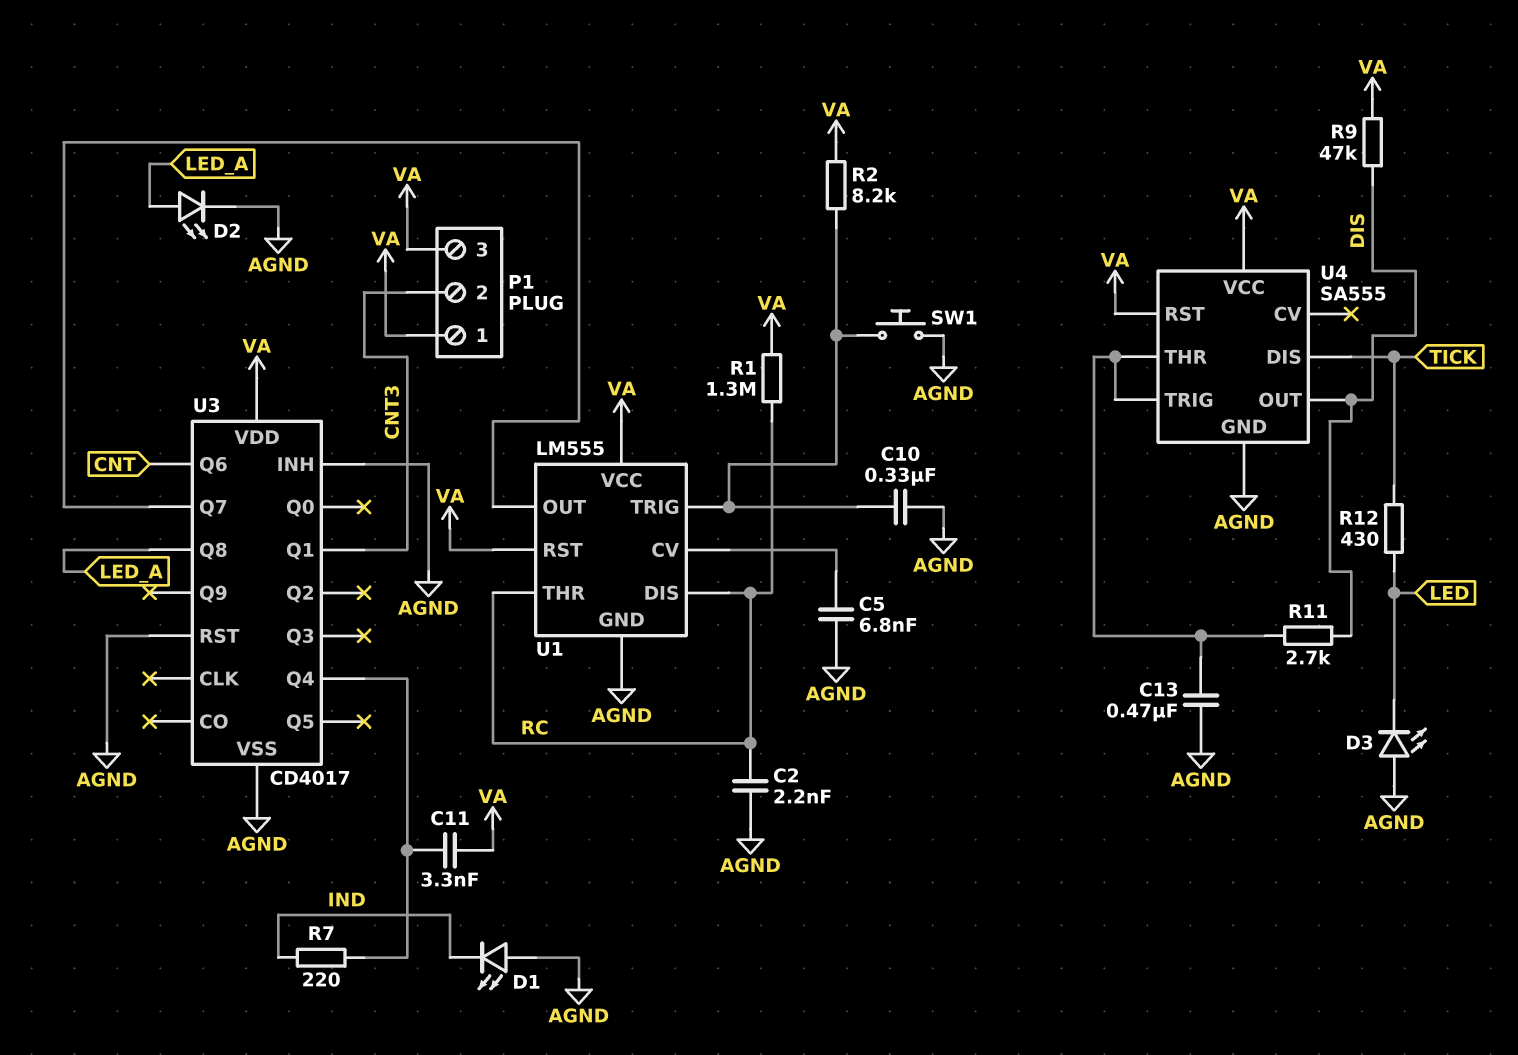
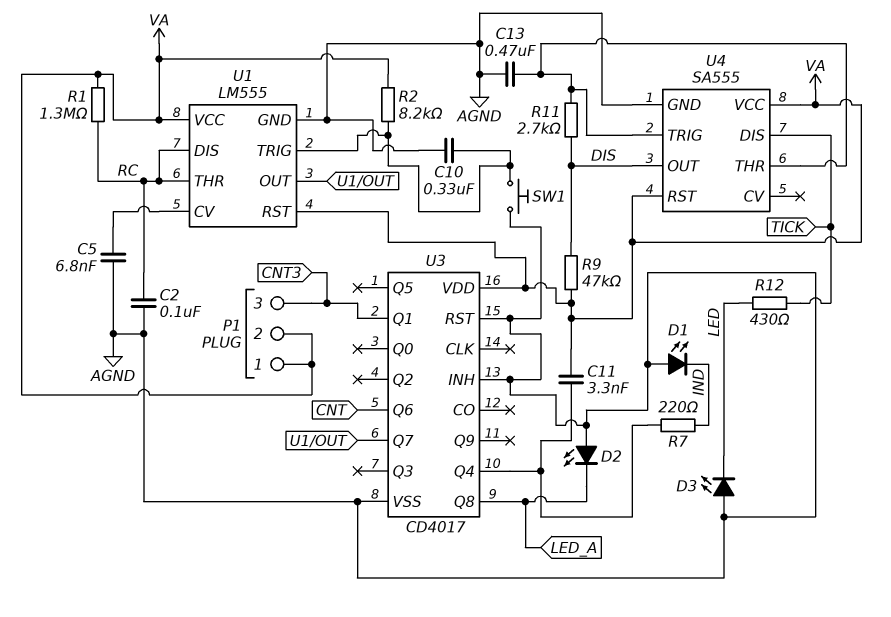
C2: 2.2nF (AGND, RC) -> 100nF (AGND, RC)
D2: LED (A LED_A, K AGND) -> LED (A AGND, K LED_A)
P1 pin 2: CNT3 -> VA
P1 pin 3: VA -> CNT3

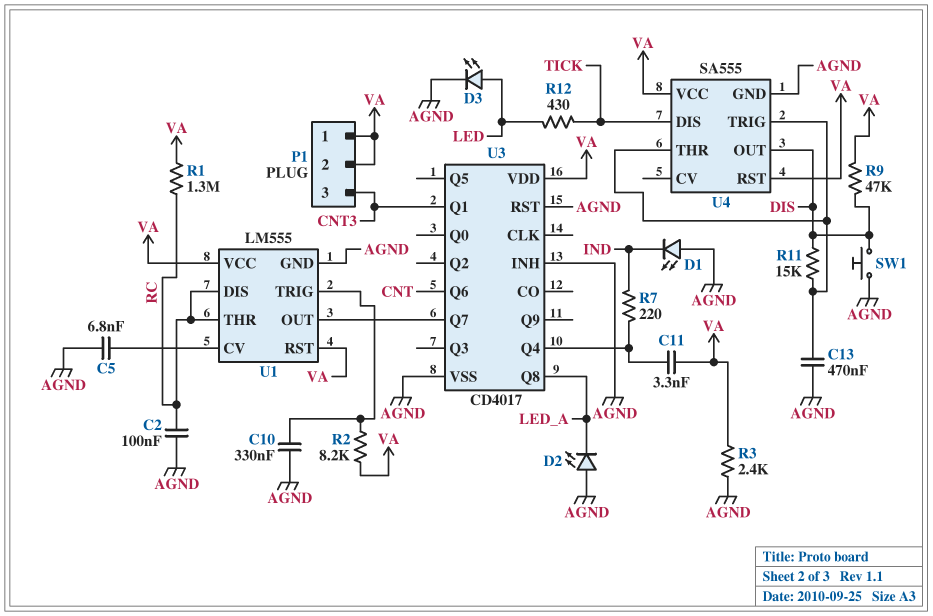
D3: LED (A AGND, K LED) -> LED (A LED, K AGND)
R3: none -> 2.4k (AGND, VA)
R11: 2.7k (DIS, U4/THR) -> 15k (DIS, U4/THR)
SW1: button (AGND, U1/TRIG) -> button (AGND, DIS)

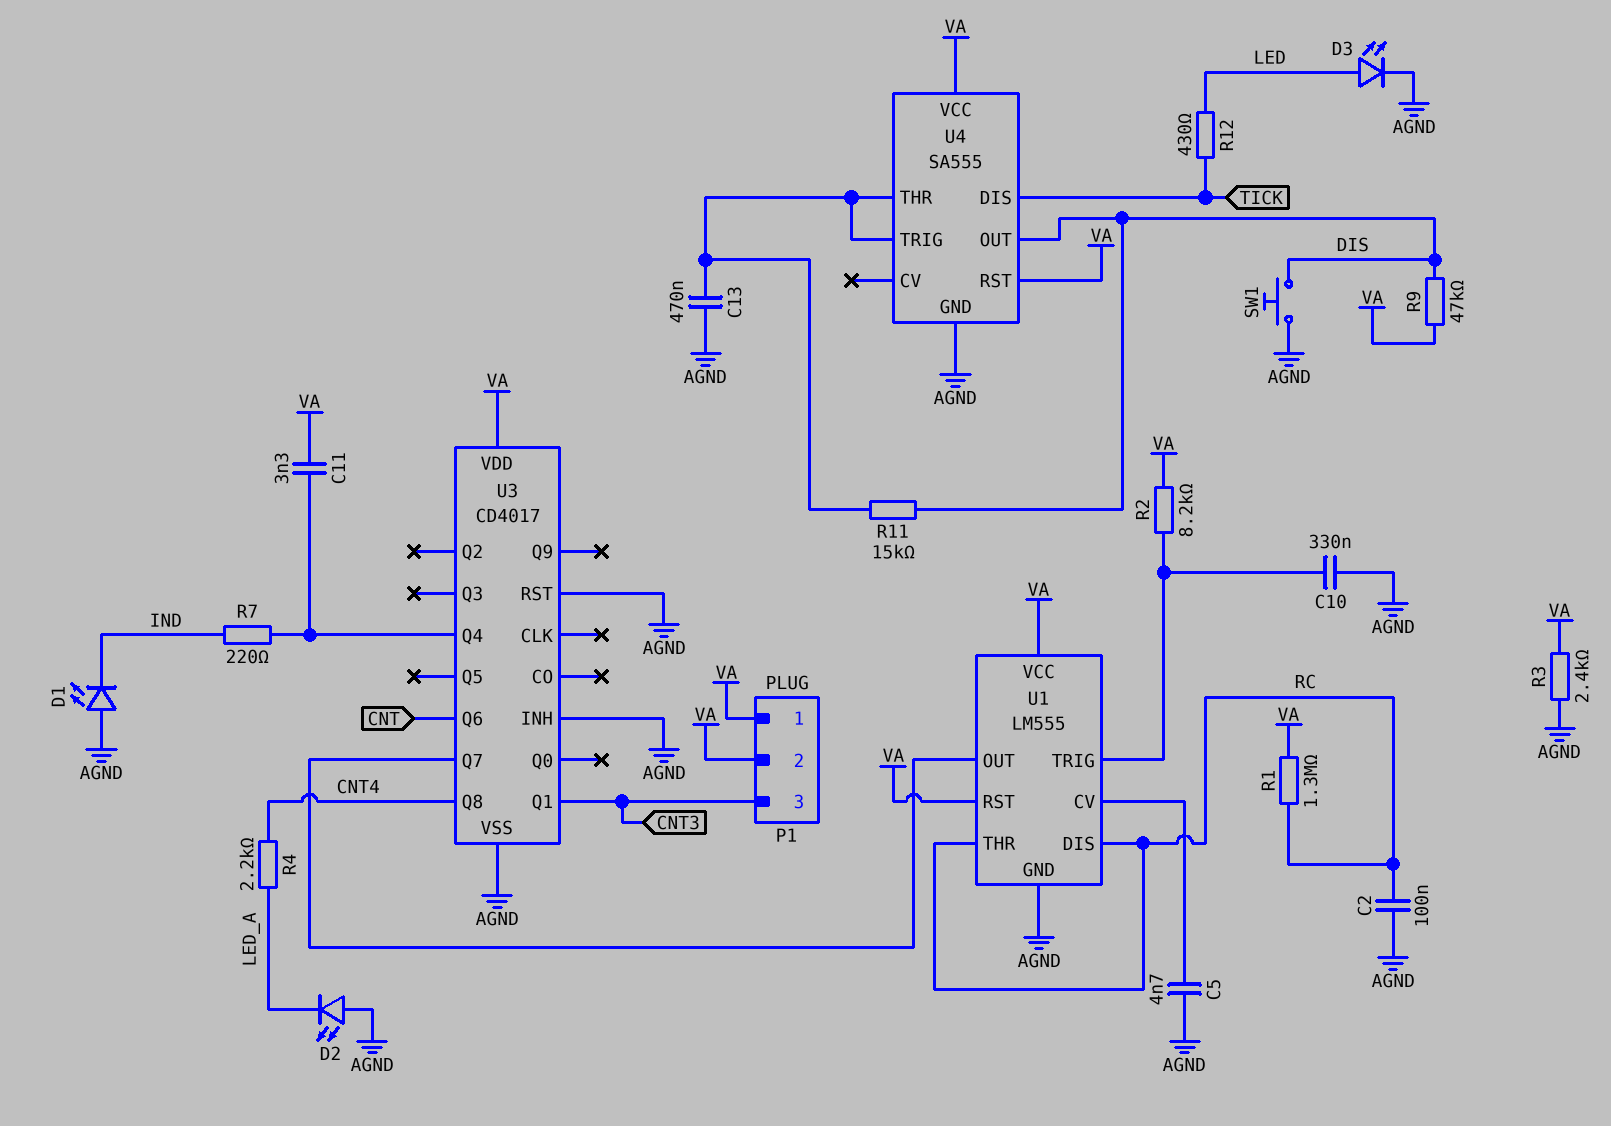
C5: 6.8nF (AGND, U1/CV) -> 4.7nF (AGND, U1/CV)
R4: none -> 2.2k (CNT4, LED_A)
U3 pin Q8: LED_A -> CNT4

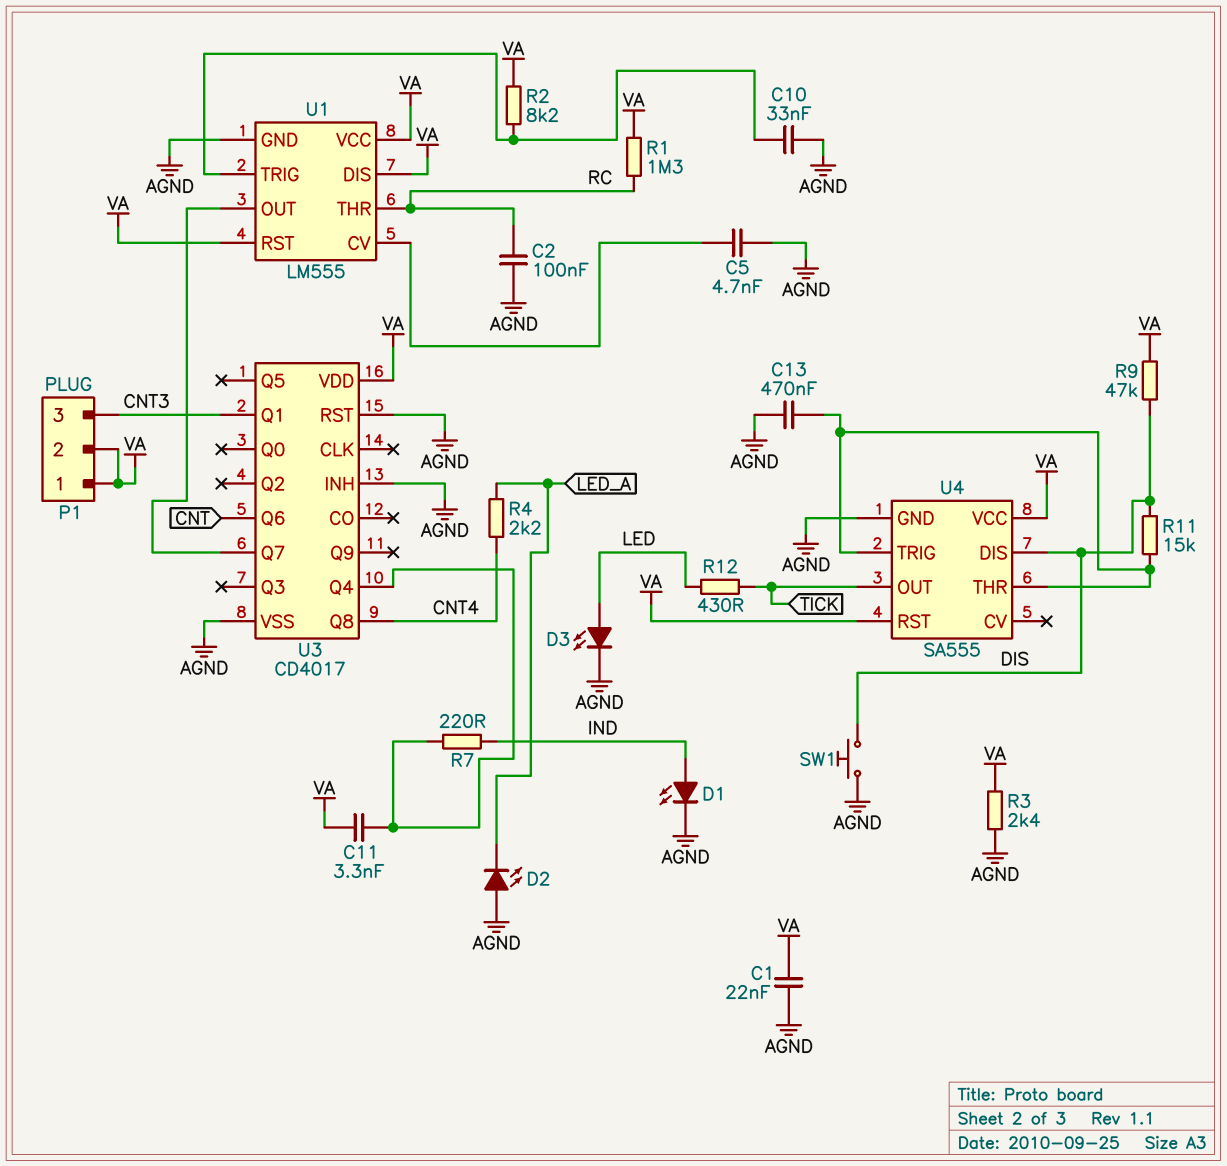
C1: none -> 22nF (AGND, VA)
C10: 330nF (AGND, U1/TRIG) -> 33nF (AGND, U1/TRIG)
D1: LED (A AGND, K IND) -> LED (A IND, K AGND)
U1 pin DIS: RC -> VA
U4 pin DIS: TICK -> DIS
U4 pin OUT: DIS -> TICK

